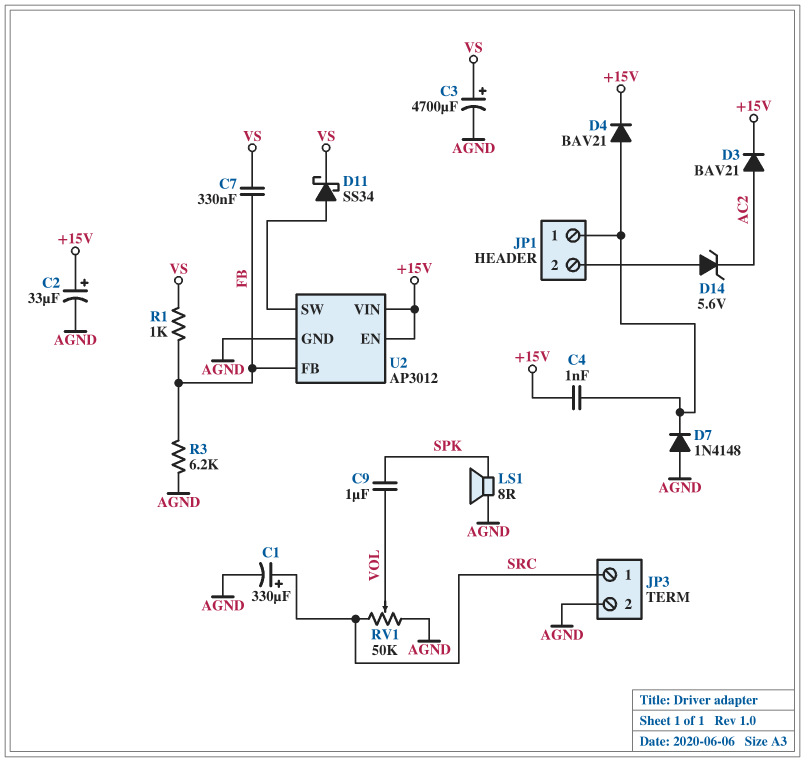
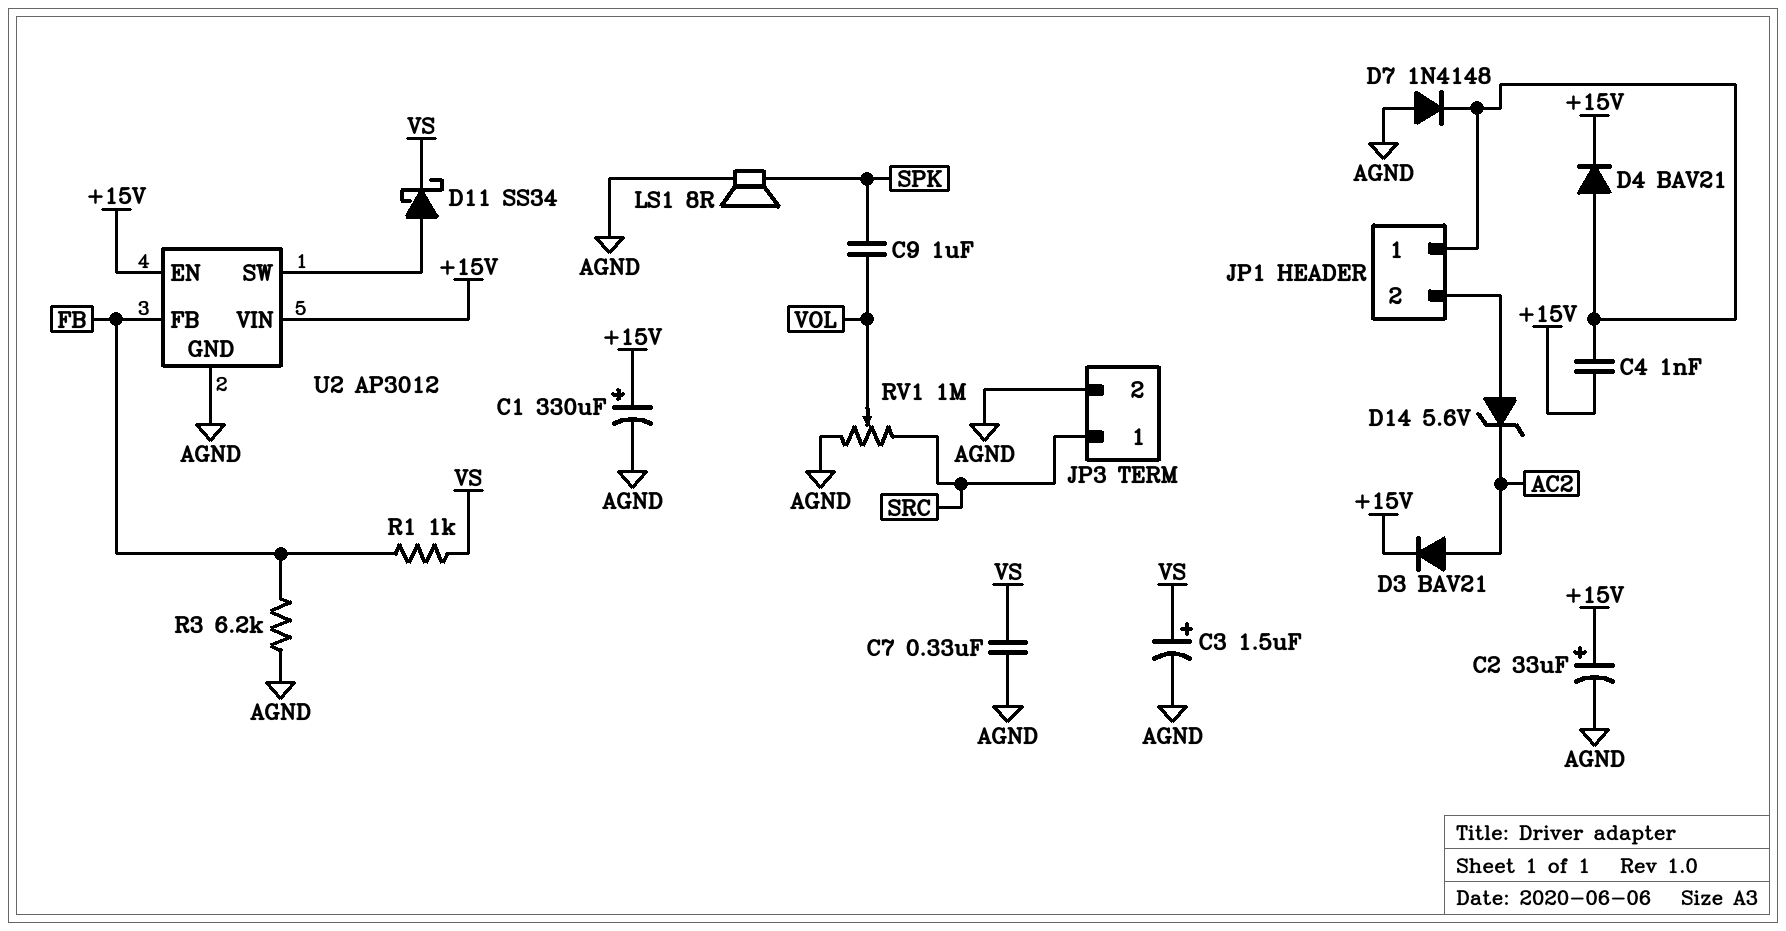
C1: 330uF (plus SRC, minus AGND) -> 330uF (plus +15V, minus AGND)
C3: 4700uF (plus VS, minus AGND) -> 1.5uF (plus VS, minus AGND)
C7: 330nF (FB, VS) -> 330nF (AGND, VS)
RV1: 50k (AGND, SRC, wiper VOL) -> 1M (AGND, SRC, wiper VOL)

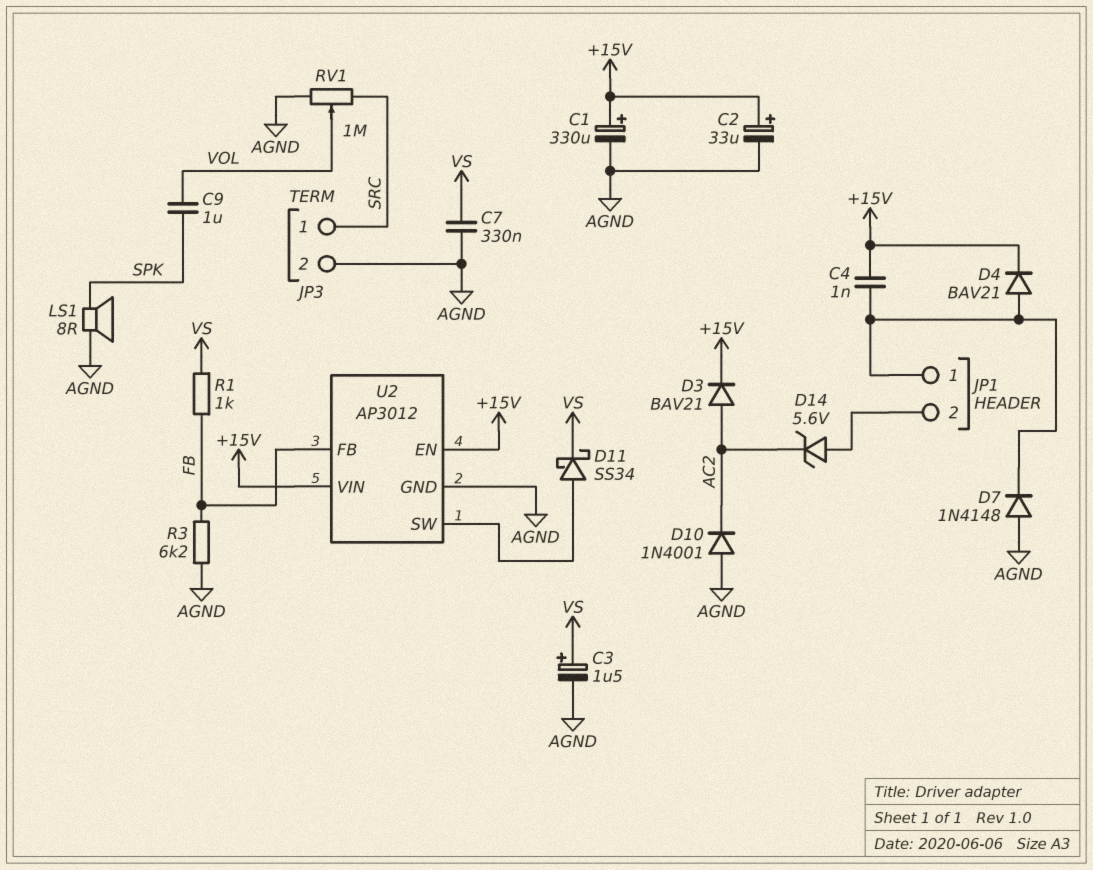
D10: none -> diode 1N4001 (A AGND, K AC2)

